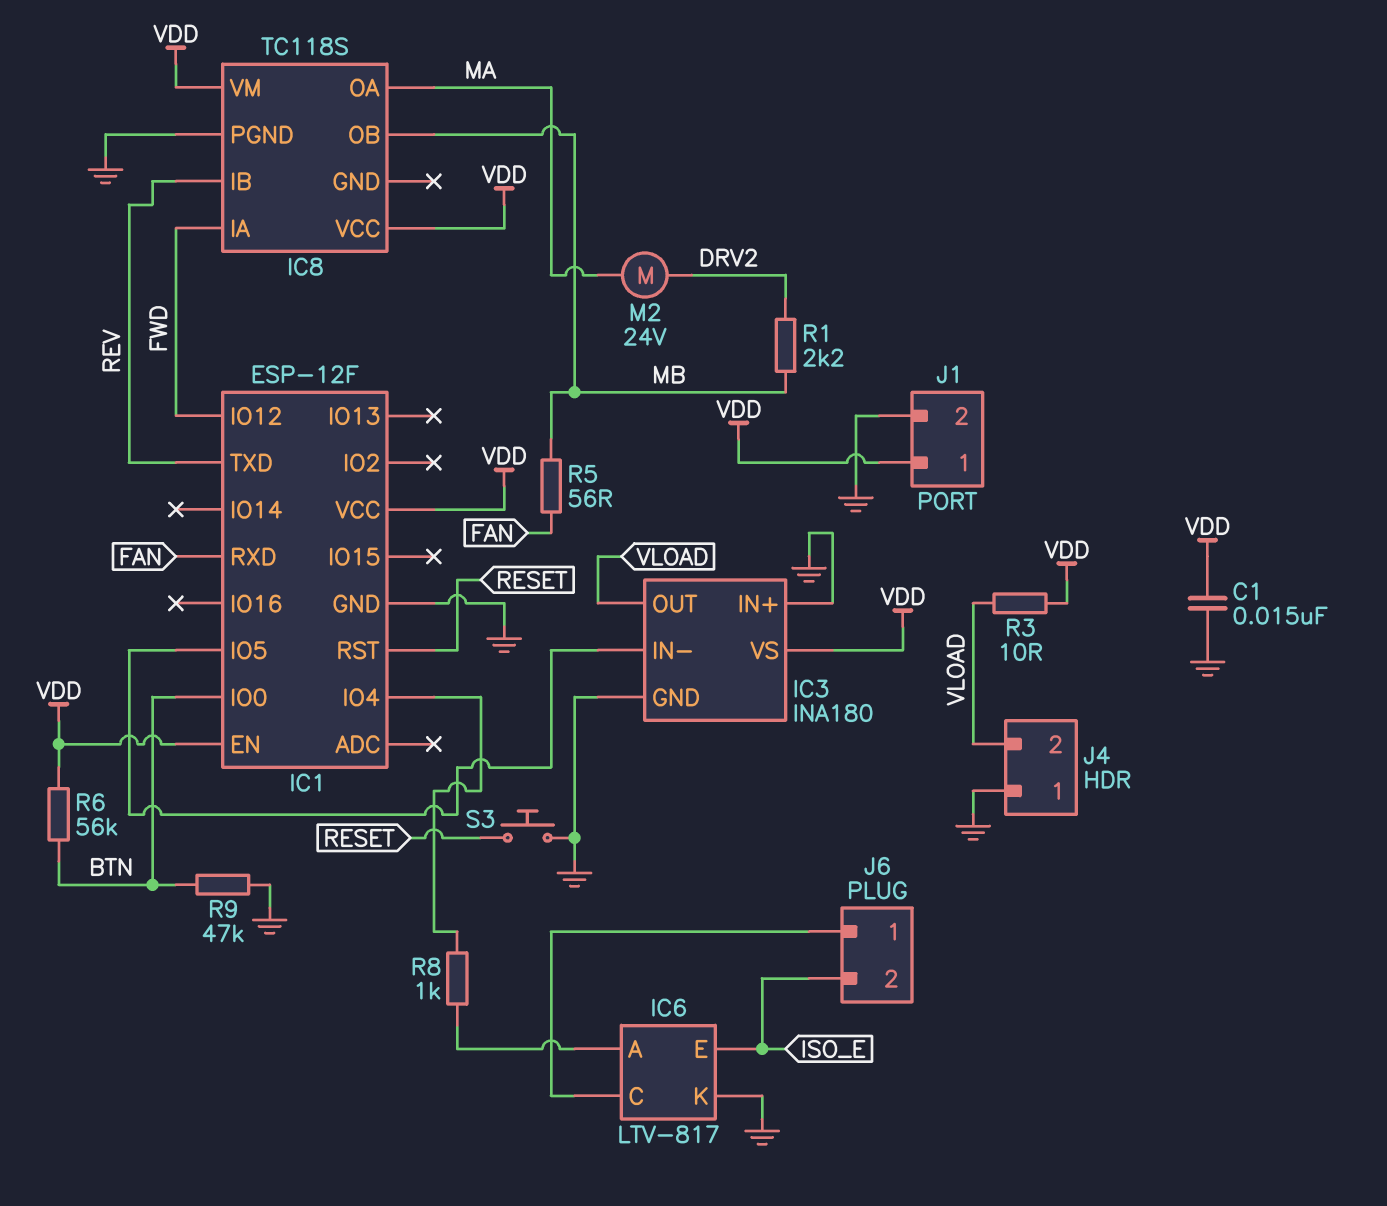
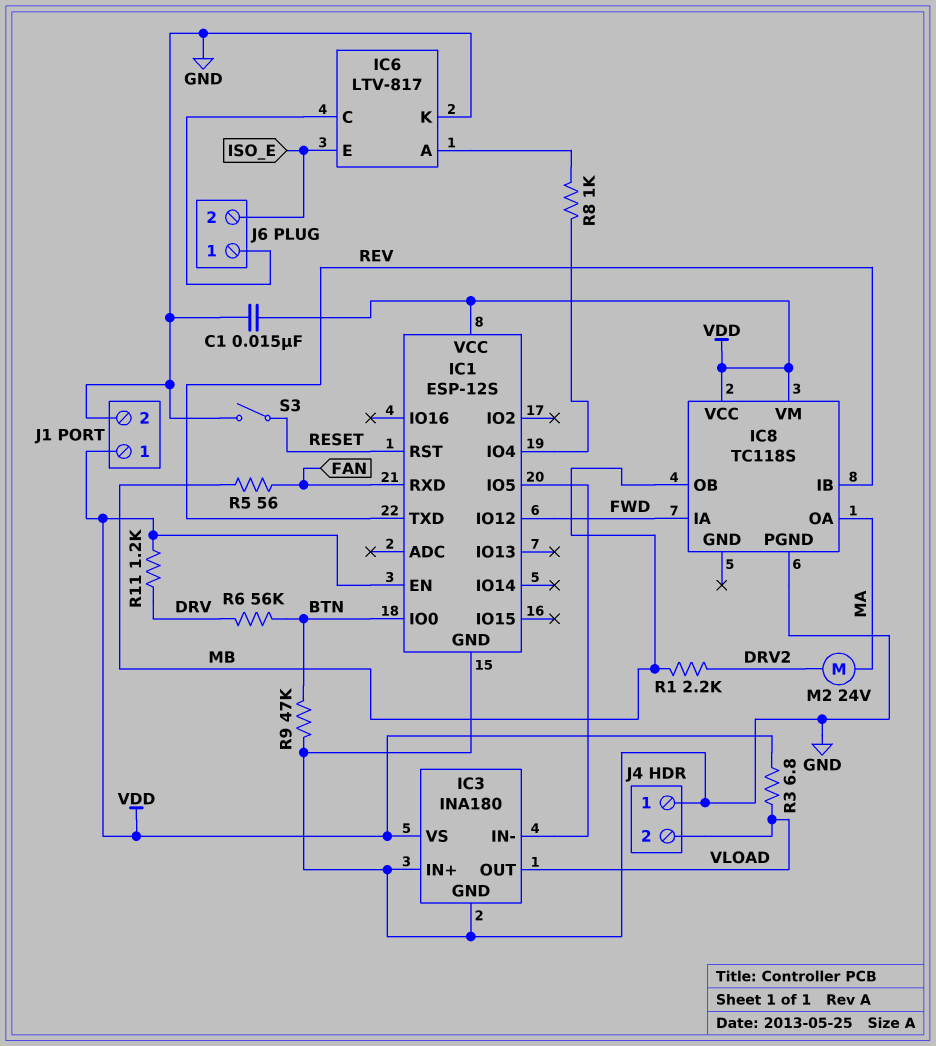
IC1: ESP-12F -> ESP-12S
R3: 10 (VDD, VLOAD) -> 6.8 (VDD, VLOAD)
R6: 56k (BTN, VDD) -> 56k (BTN, DRV)
R11: none -> 1.2k (DRV, VDD)
S3: button (GND, RESET) -> switch (GND, RESET)

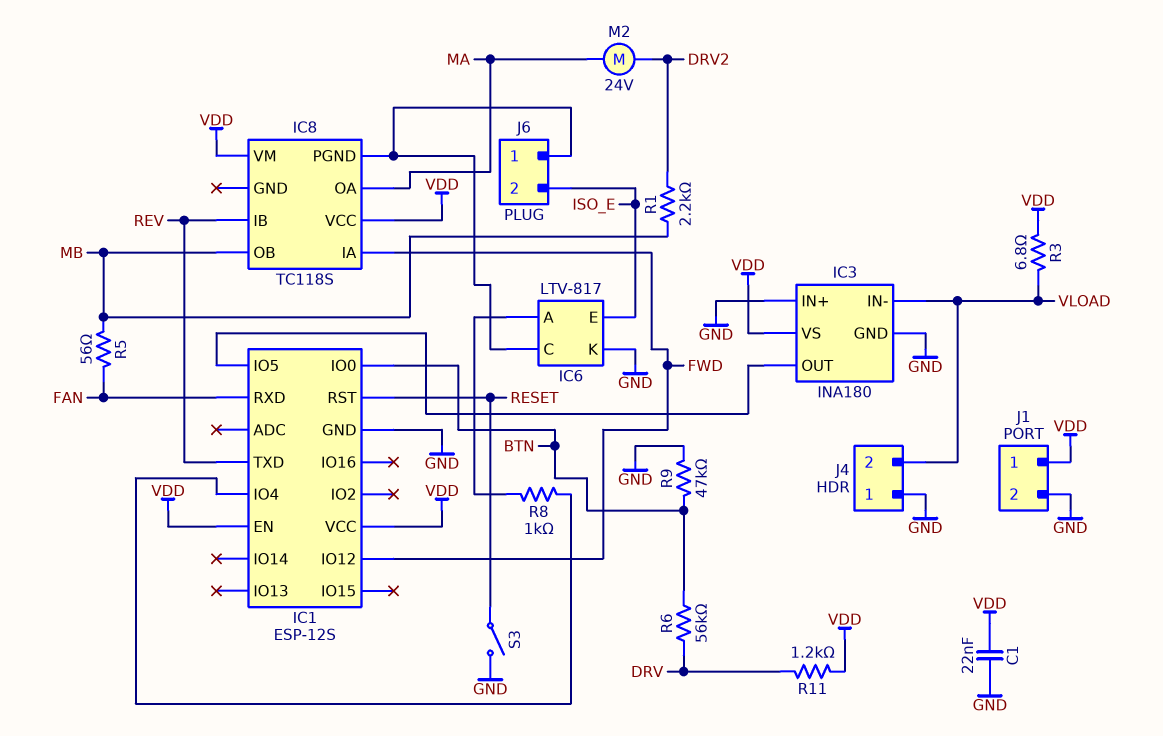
C1: 15nF (GND, VDD) -> 22nF (GND, VDD)
IC3 pin IN-: IC1/IO5 -> VLOAD
IC3 pin OUT: VLOAD -> IC1/IO5
IC8 pin PGND: GND -> IC6/C

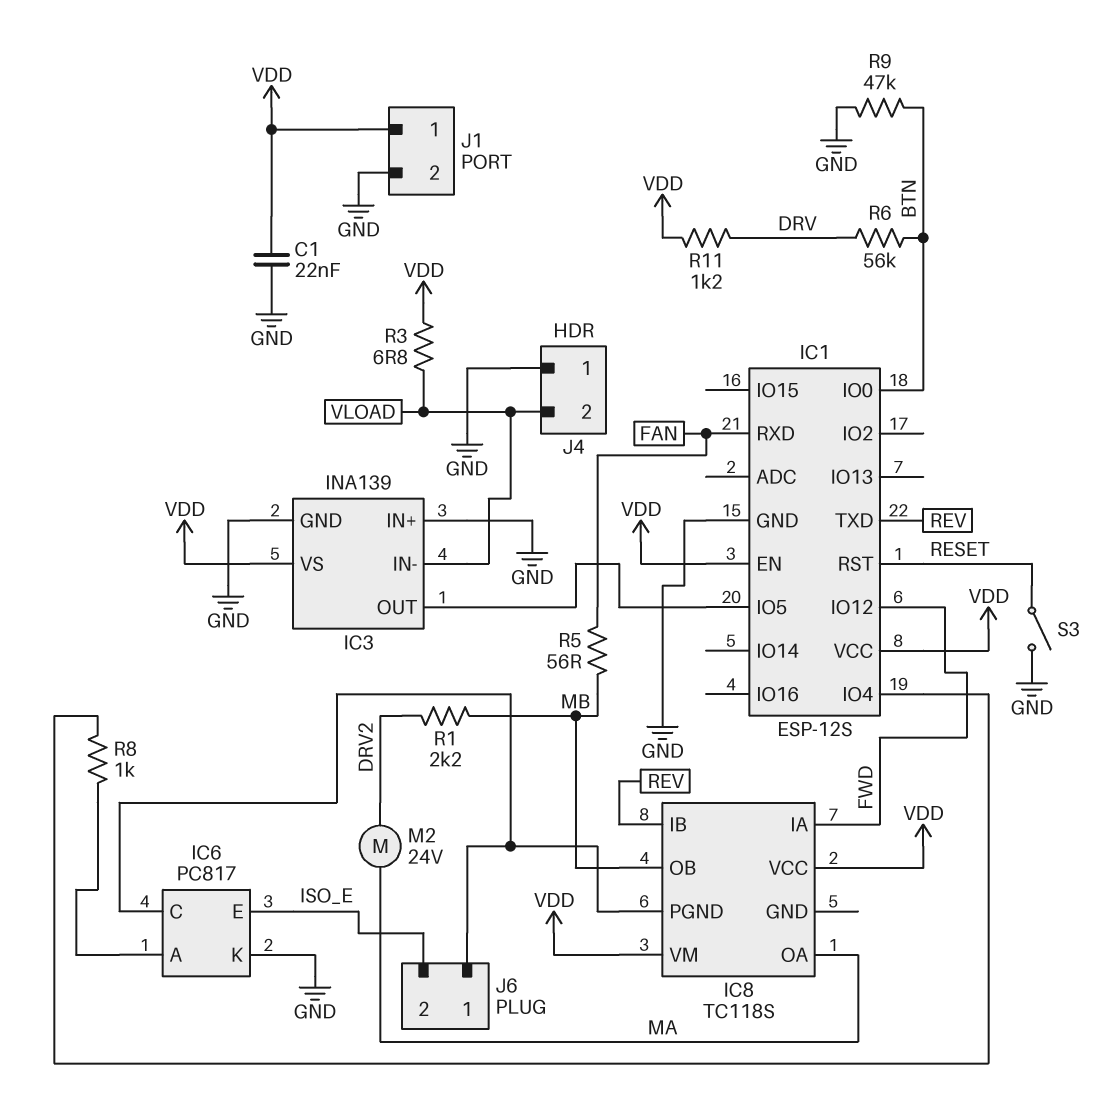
IC3: INA180 -> INA139
IC6: LTV-817 -> PC817

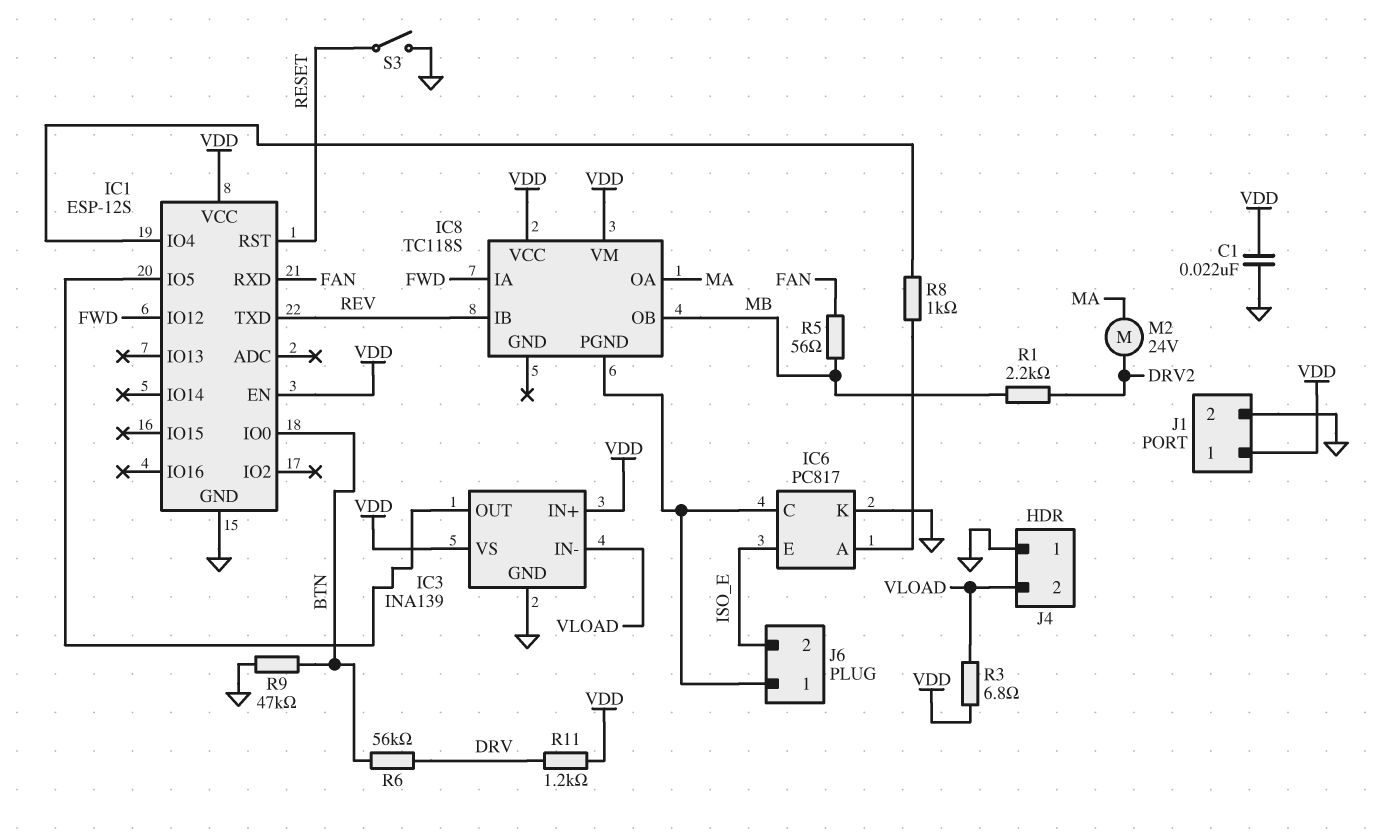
IC3 pin IN+: GND -> VDD

